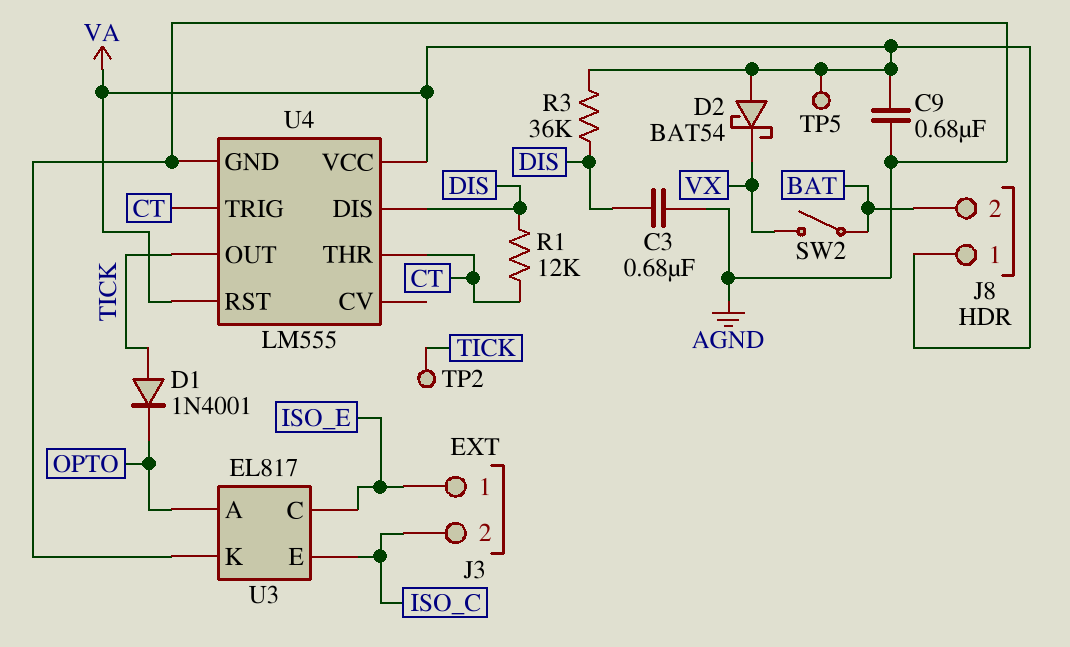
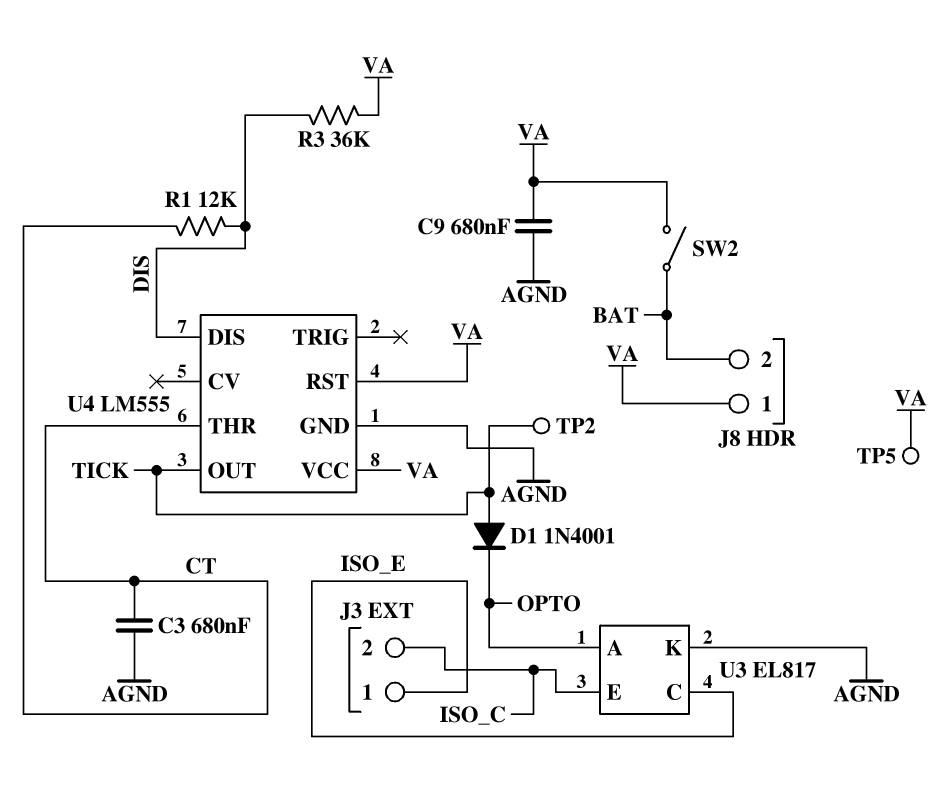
C3: 680nF (AGND, DIS) -> 680nF (AGND, CT)
D2: schottky BAT54 (A VA, K VX) -> none
SW2: switch (BAT, VX) -> switch (BAT, VA)
U4 pin TRIG: CT -> none

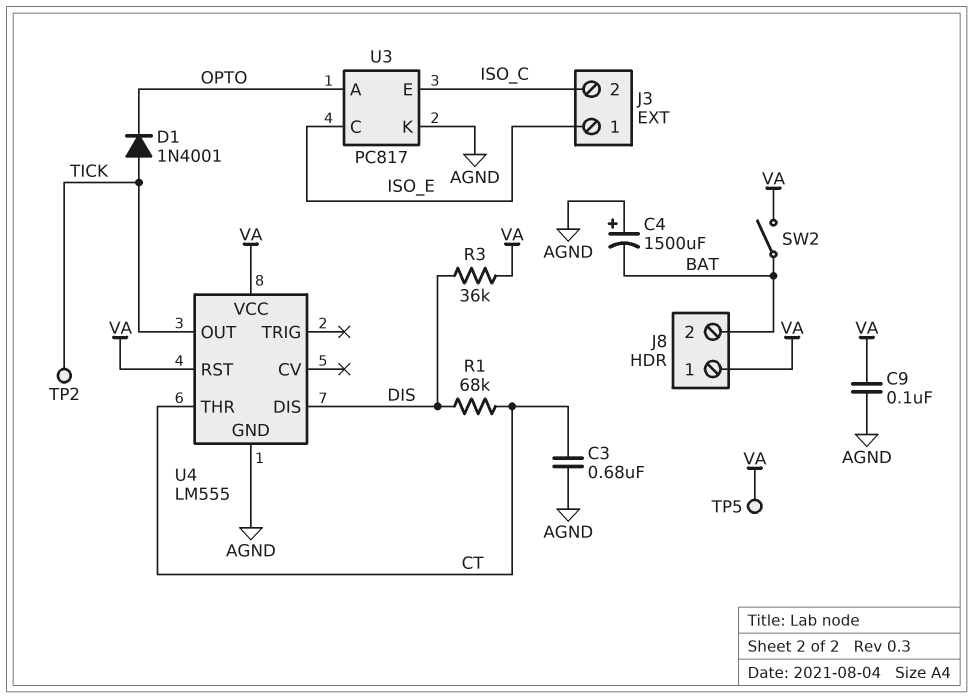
C4: none -> 1500uF (plus AGND, minus BAT)
C9: 680nF (AGND, VA) -> 100nF (AGND, VA)
R1: 12k (CT, DIS) -> 68k (CT, DIS)
U3: EL817 -> PC817

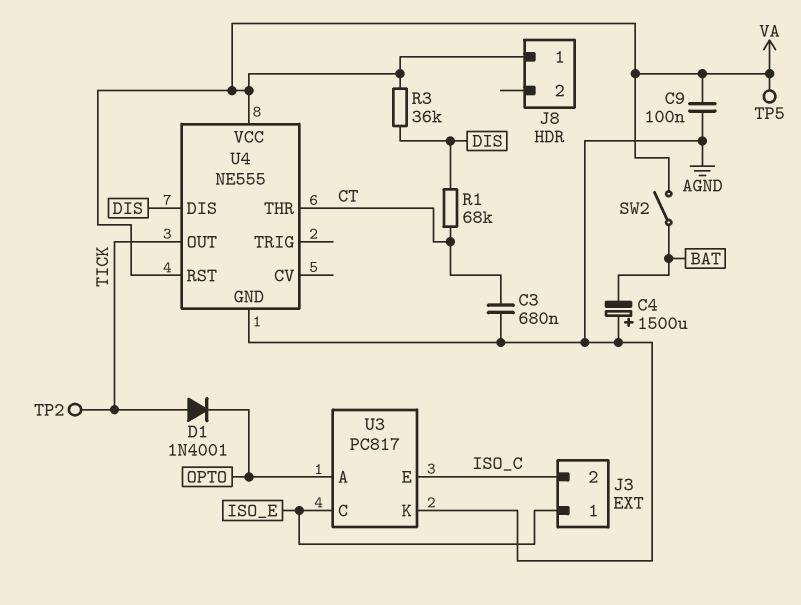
J8 pin 2: BAT -> none
U4: LM555 -> NE555

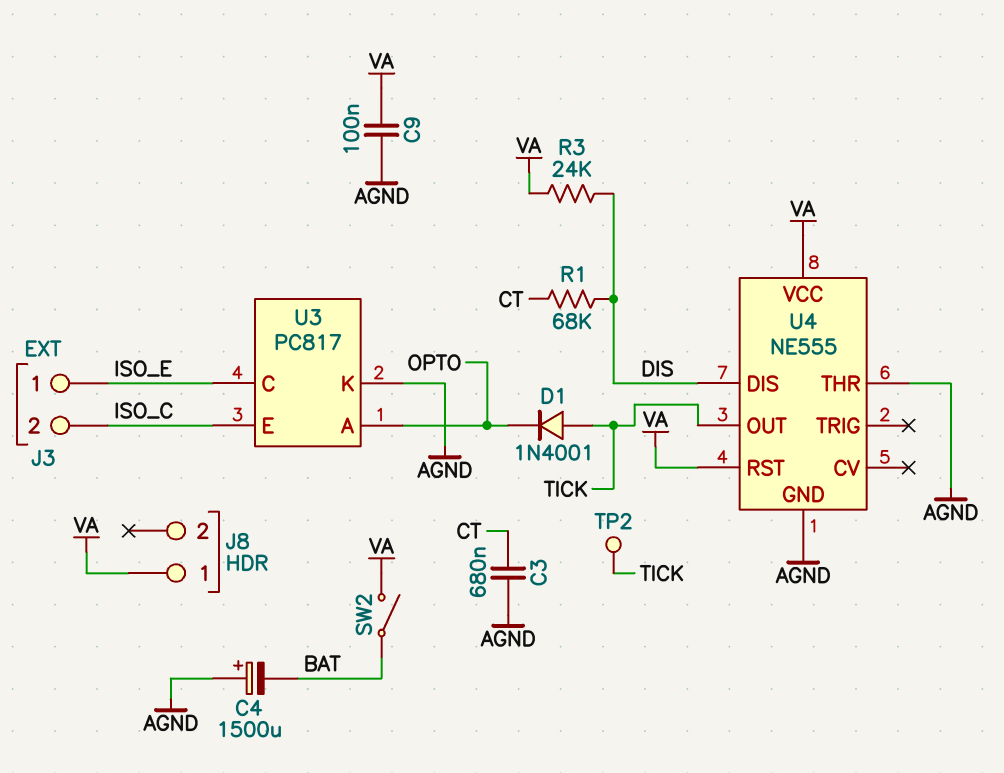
R3: 36k (DIS, VA) -> 24k (DIS, VA)
TP5: test point (VA) -> none
U4 pin THR: CT -> AGND

